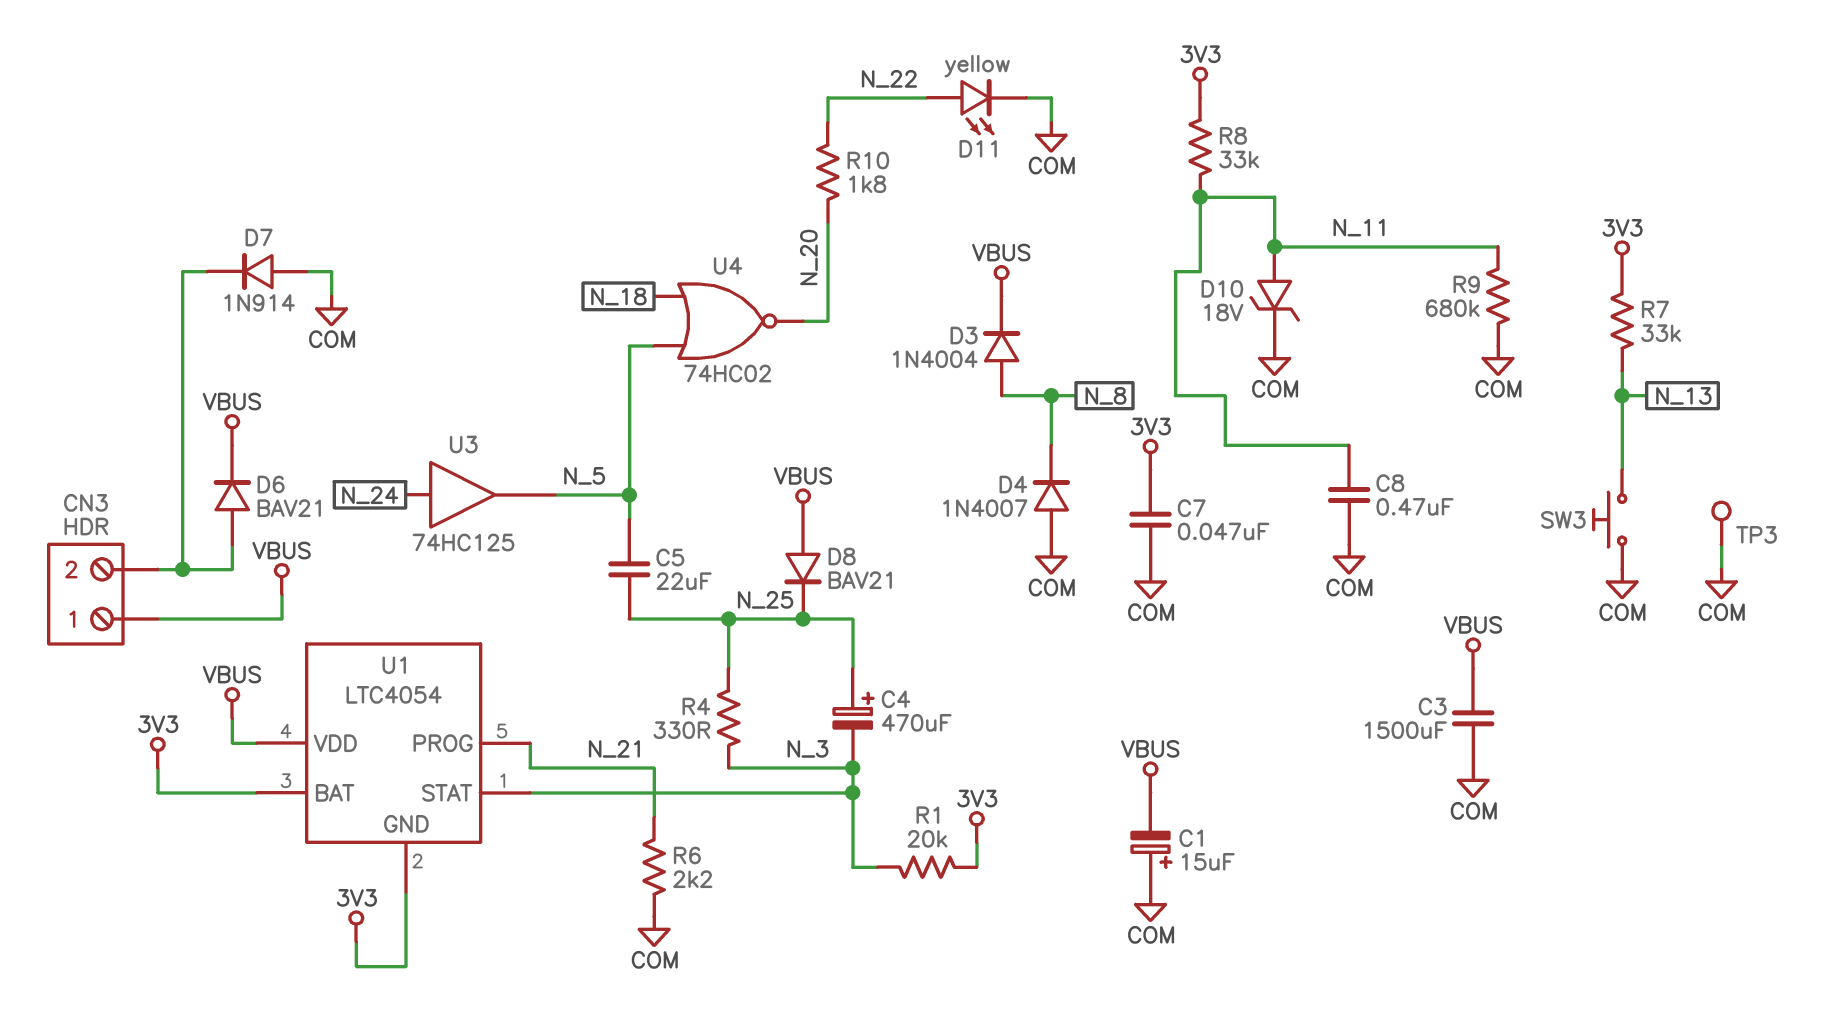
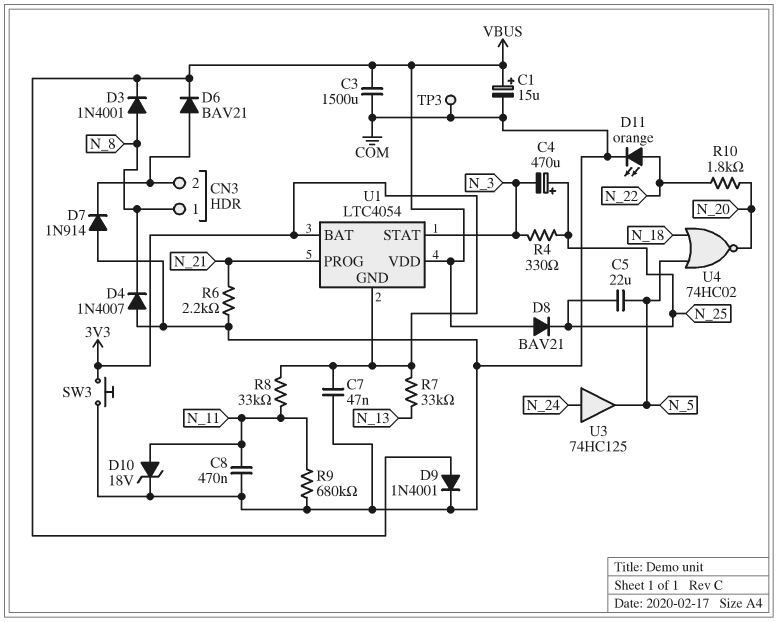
C1: 15uF (plus COM, minus VBUS) -> 15uF (plus VBUS, minus COM)
CN3 pin 1: VBUS -> N_8
D3: diode 1N4004 (A N_8, K VBUS) -> diode 1N4001 (A N_8, K VBUS)
D9: none -> diode 1N4001 (A VBUS, K COM)
D11: LED yellow (A N_22, K COM) -> LED orange (A N_22, K COM)
R1: 20k (3V3, N_3) -> none
SW3: button (COM, N_13) -> button (3V3, COM)

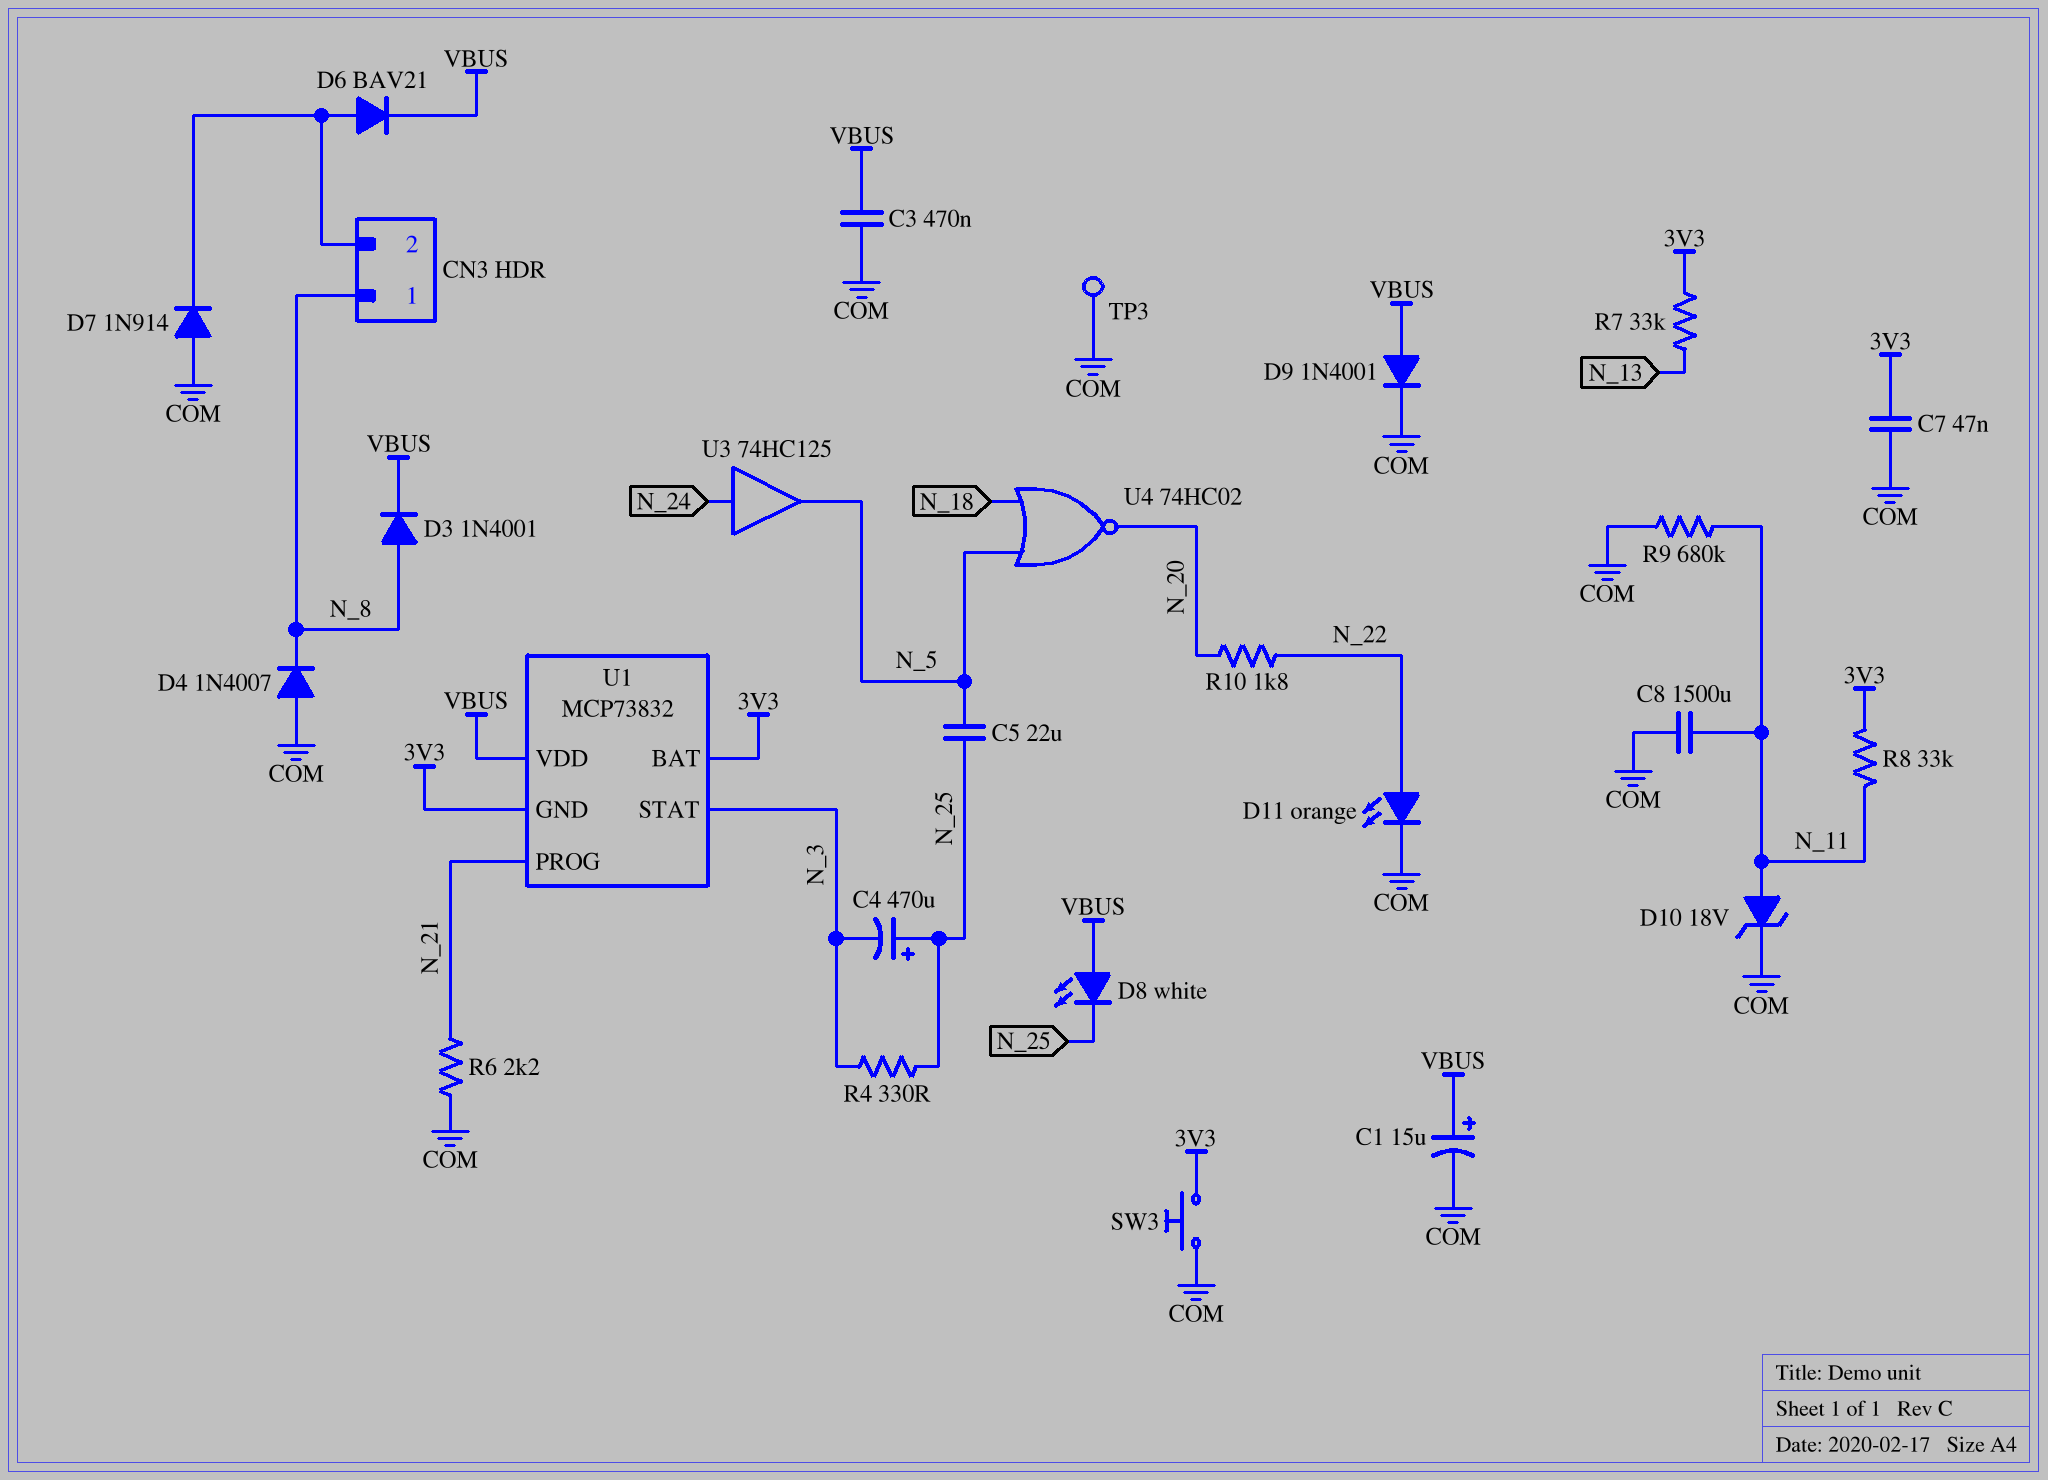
C3: 1500uF (COM, VBUS) -> 470nF (COM, VBUS)
C8: 470nF (COM, N_11) -> 1500uF (COM, N_11)
D8: diode BAV21 (A VBUS, K N_25) -> LED white (A VBUS, K N_25)
U1: LTC4054 -> MCP73832

